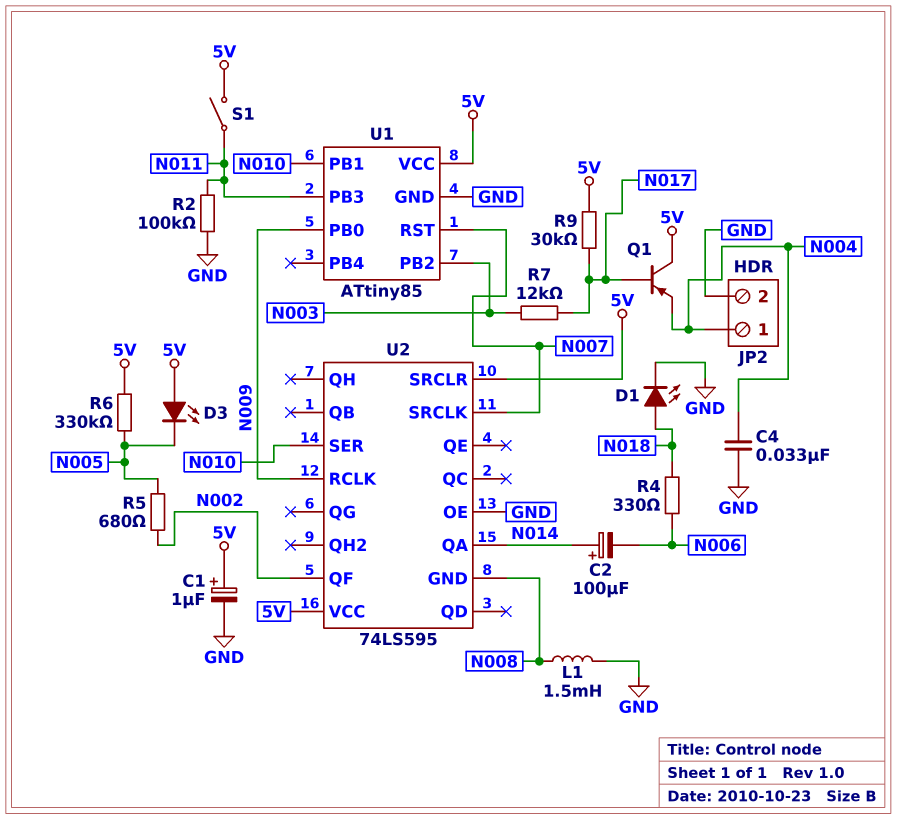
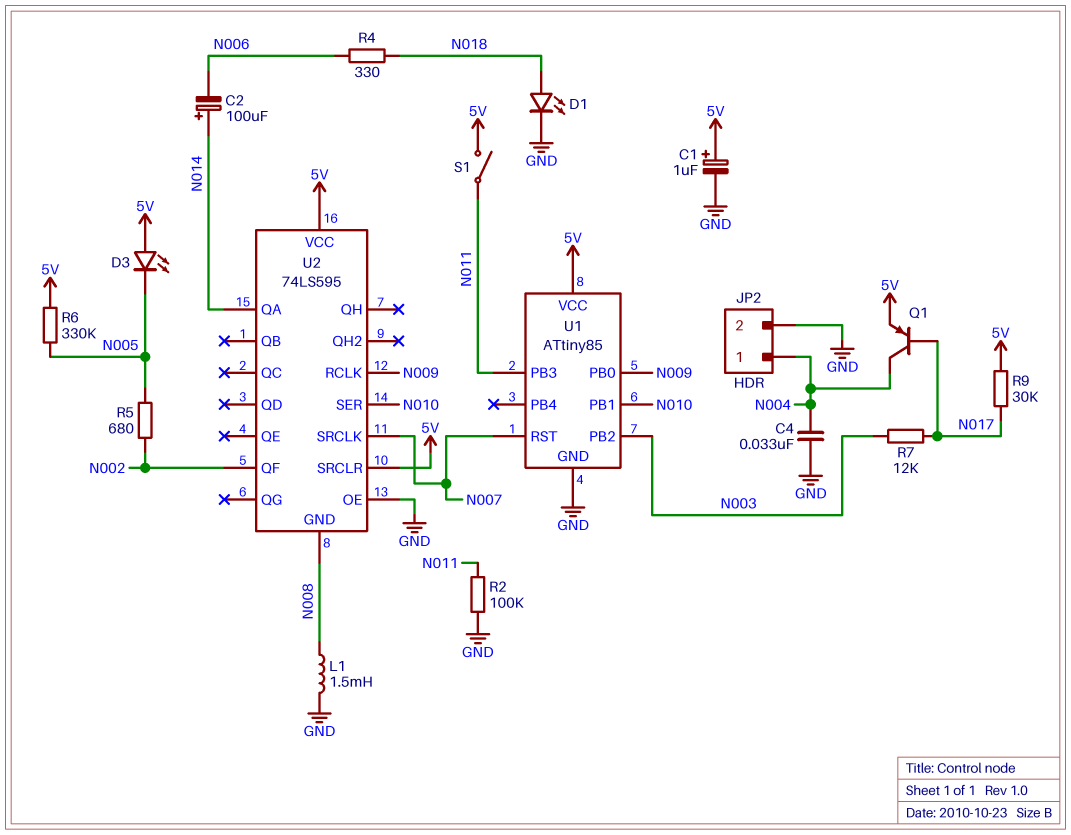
Q1: PNP (B N017, C 5V, E N004) -> PNP (B N017, C N004, E 5V)

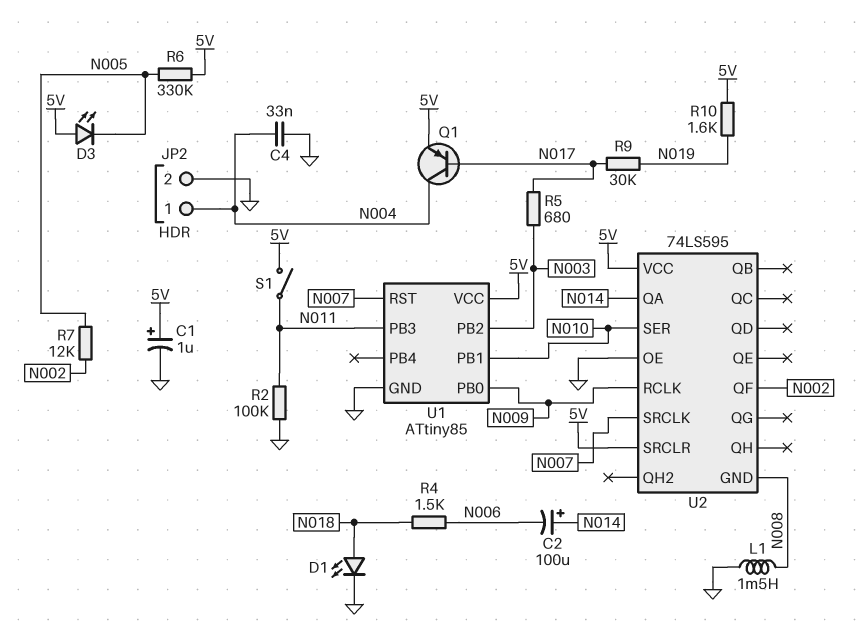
R4: 330 (N006, N018) -> 1.5k (N006, N018)
R5: 680 (N002, N005) -> 680 (N003, N017)
R7: 12k (N003, N017) -> 12k (N002, N005)
R9: 30k (5V, N017) -> 30k (N017, N019)
R10: none -> 1.6k (5V, N019)

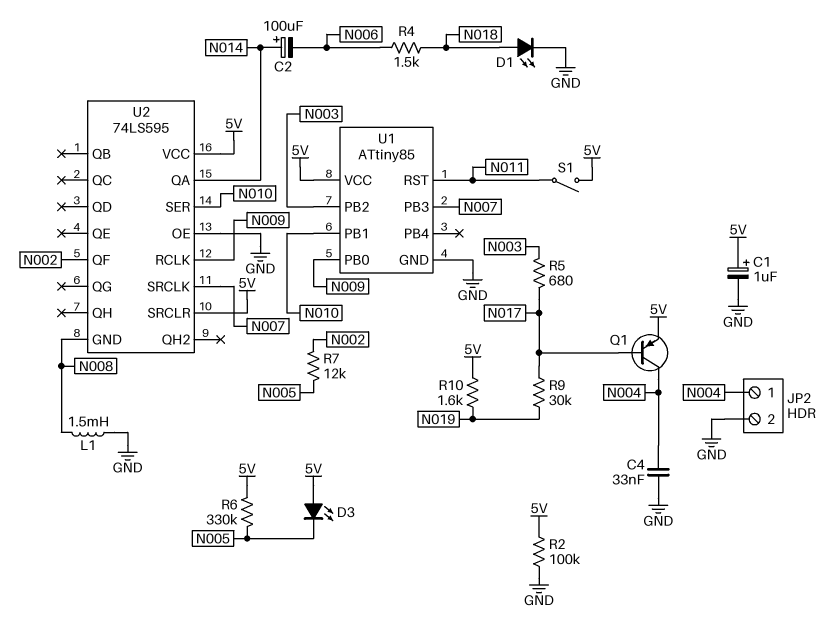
R2: 100k (GND, N011) -> 100k (5V, GND)
U1 pin PB3: N011 -> N007
U1 pin RST: N007 -> N011

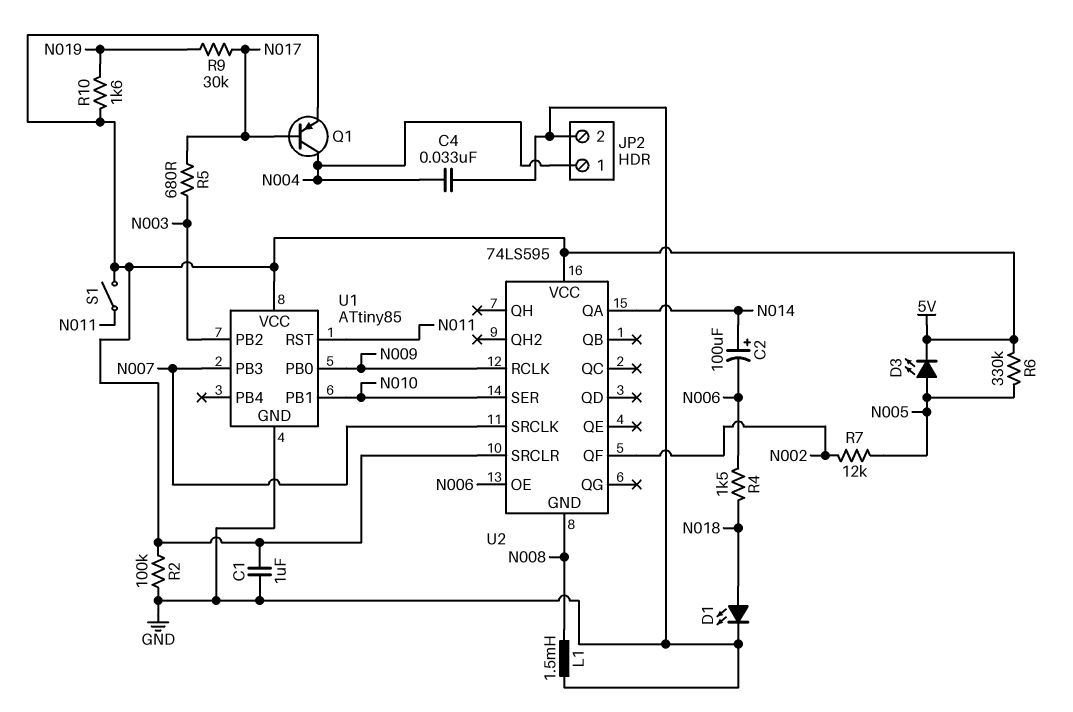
C1: 1uF (plus 5V, minus GND) -> 1uF (5V, GND)
D3: LED (A 5V, K N005) -> LED (A N005, K 5V)
U2 pin OE: GND -> N006

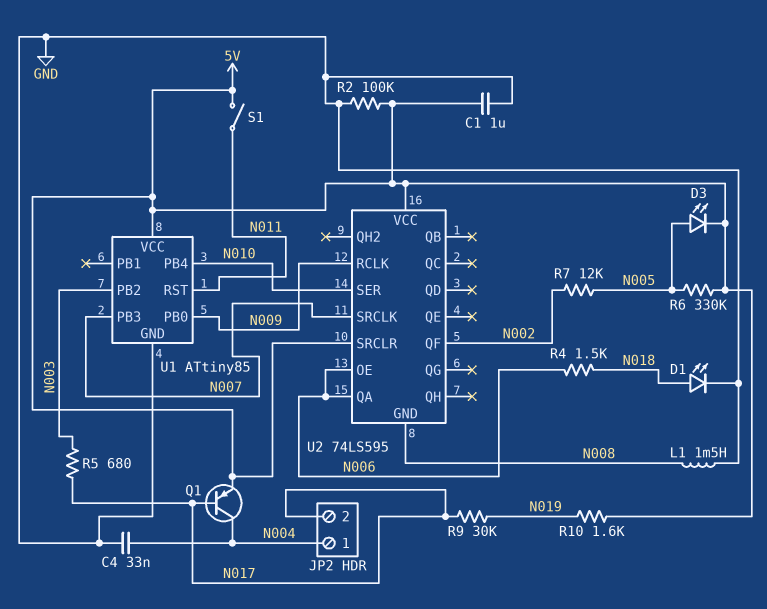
C2: 100uF (plus N014, minus N006) -> none
JP2 pin 2: GND -> N017
U1 pin PB1: N010 -> none
U1 pin PB4: none -> N010
U2 pin QA: N014 -> N006

